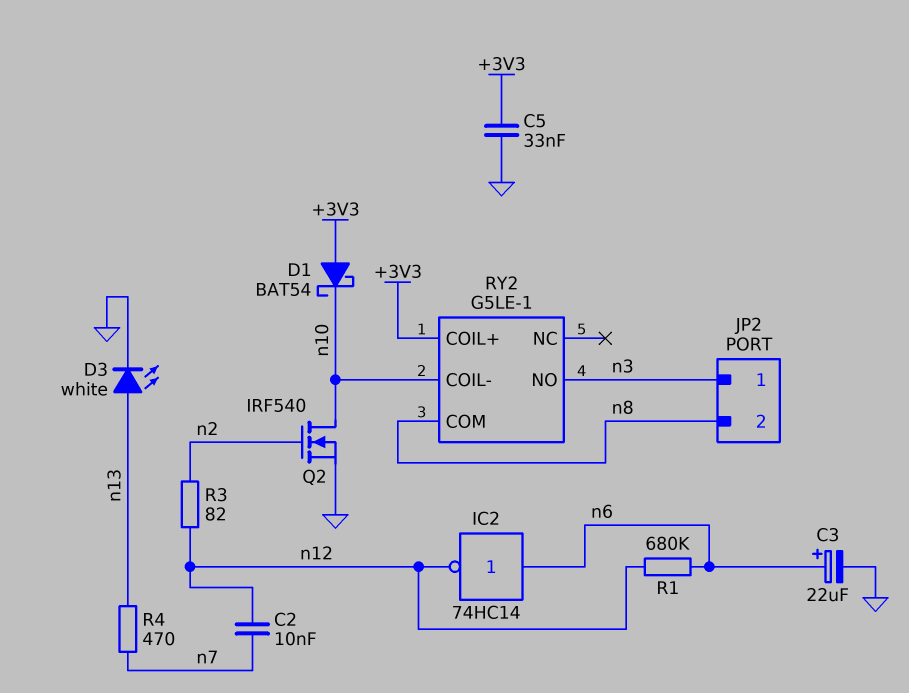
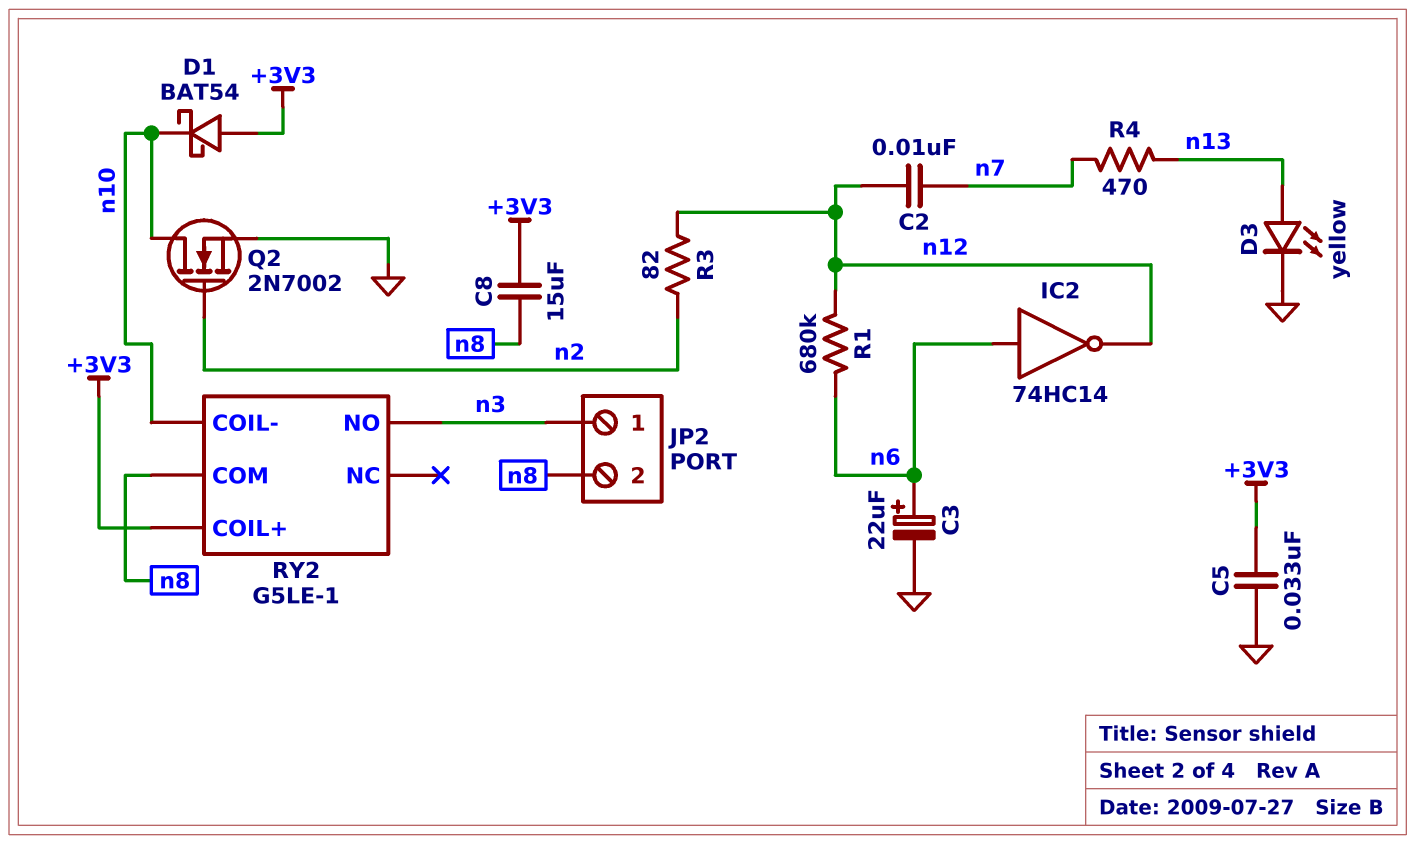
C8: none -> 15uF (+3V3, n8)
D3: LED white (A n13, K GND) -> LED yellow (A n13, K GND)
Q2: NMOS IRF540 (G n2, D n10, S GND) -> NMOS 2N7002 (G n2, D n10, S GND)

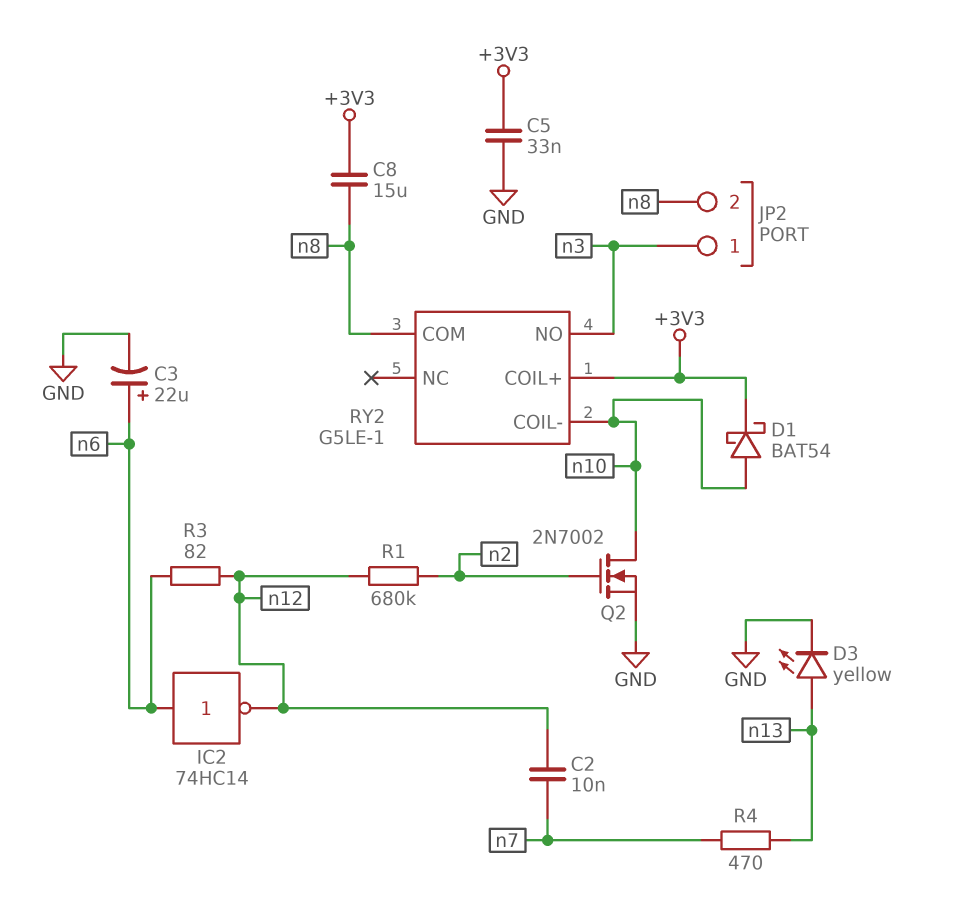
D1: schottky BAT54 (A +3V3, K n10) -> schottky BAT54 (A n10, K +3V3)
R1: 680k (n6, n12) -> 680k (n2, n12)
R3: 82 (n2, n12) -> 82 (n6, n12)

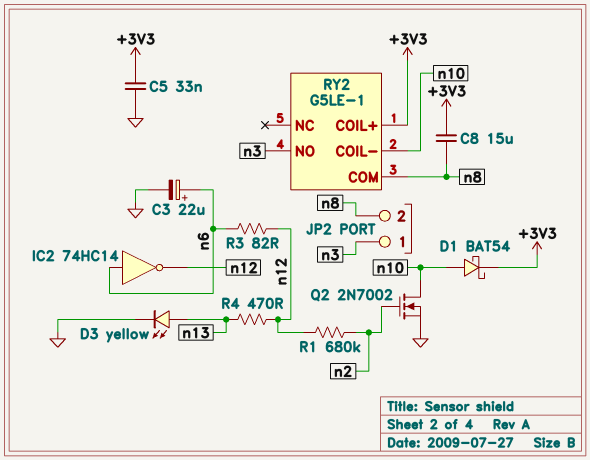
C2: 10nF (n7, n12) -> none
R4: 470 (n7, n13) -> 470 (n12, n13)

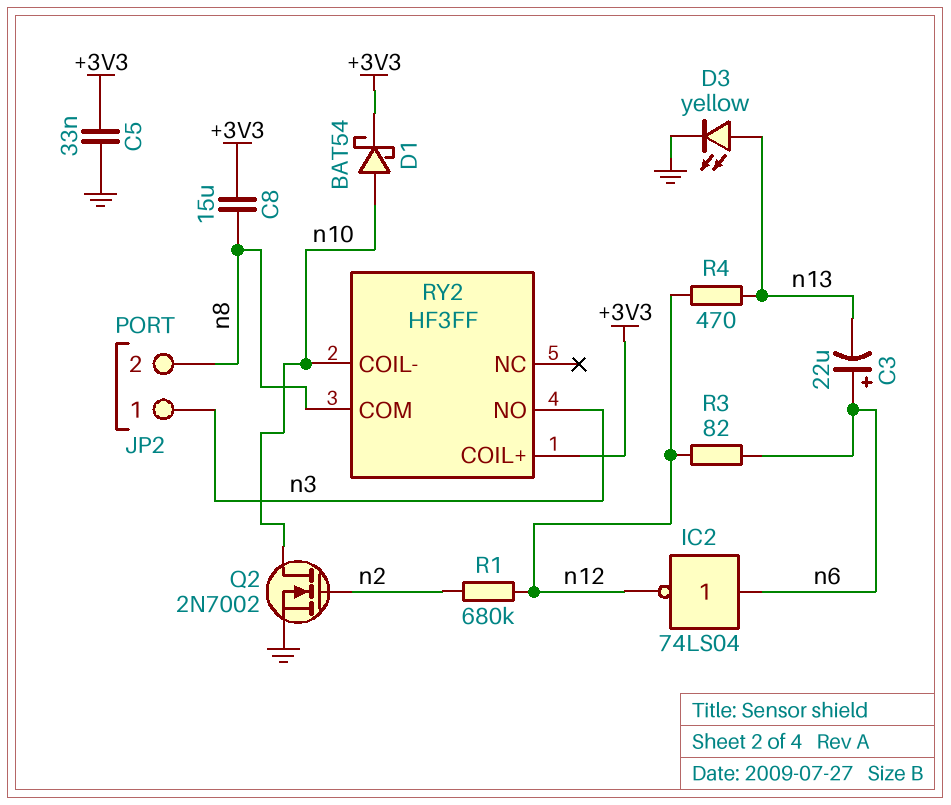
C3: 22uF (plus n6, minus GND) -> 22uF (plus n6, minus n13)
IC2: NOT 74HC14 (in n6, out n12) -> NOT 74LS04 (in n6, out n12)
RY2: G5LE-1 -> HF3FF

